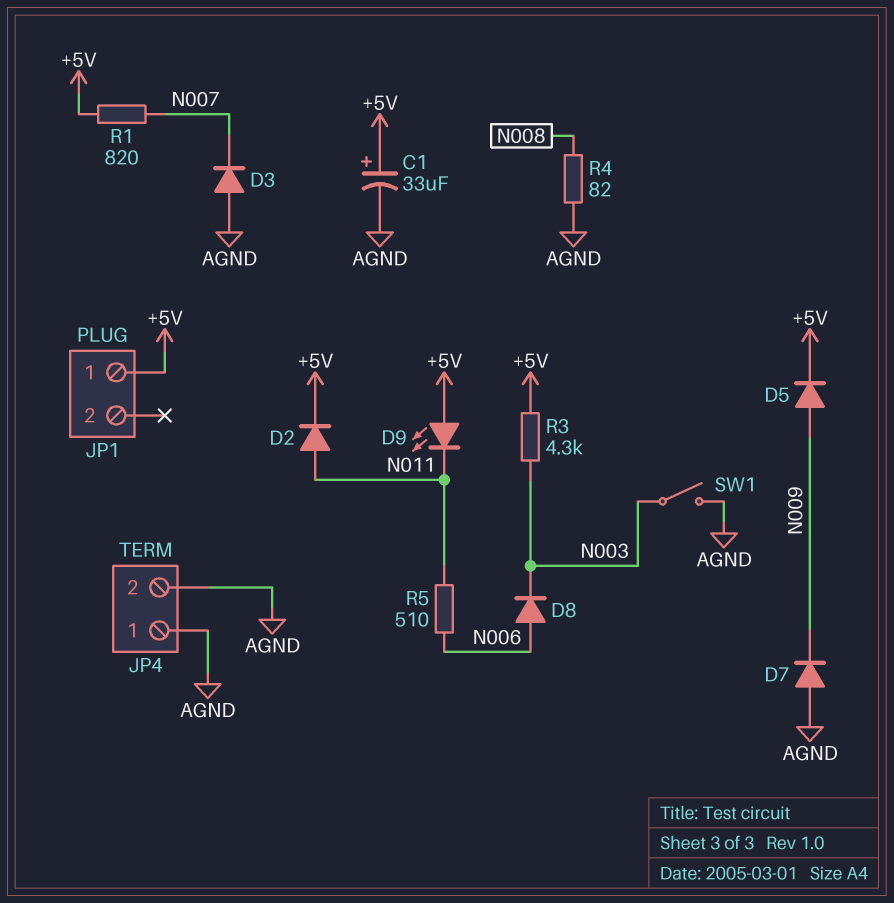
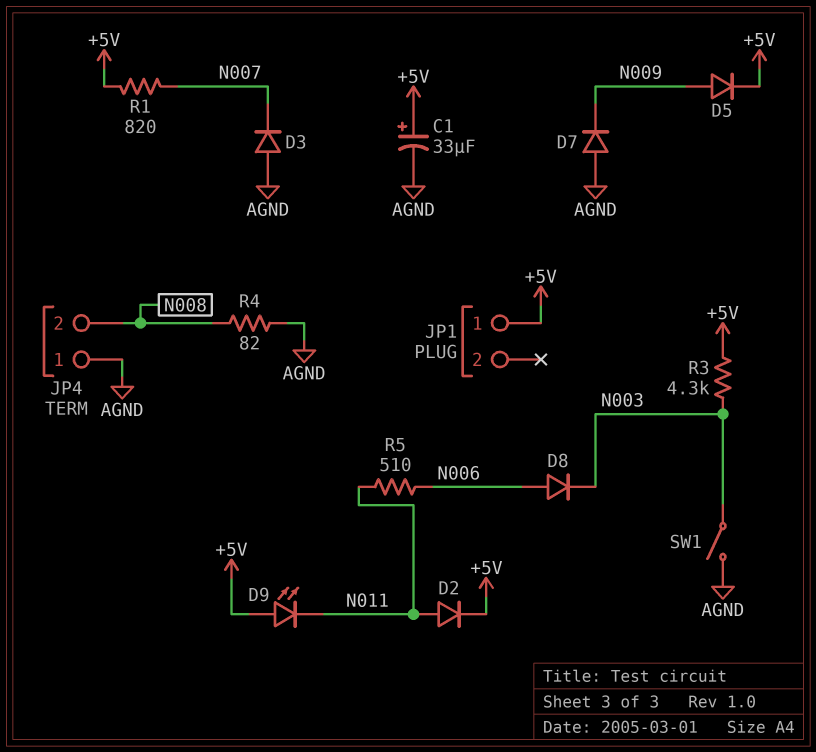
JP4 pin 2: AGND -> N008

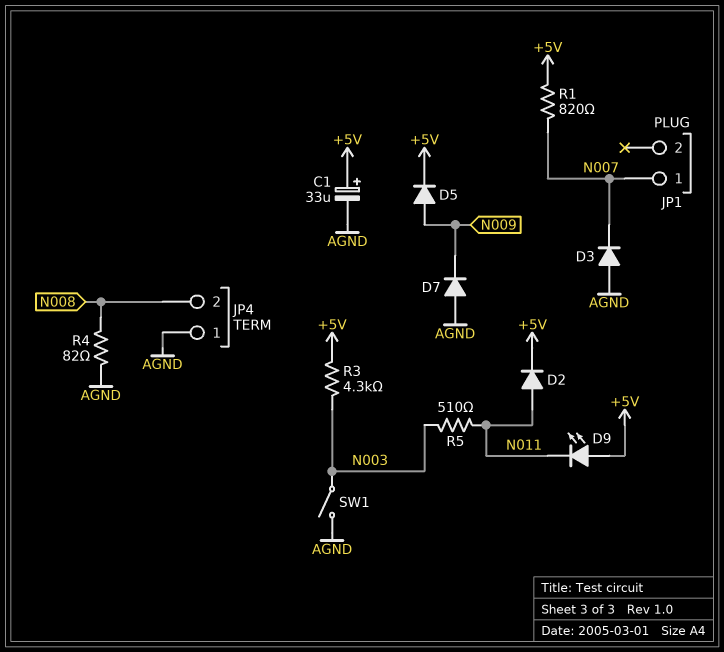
D8: diode (A N006, K N003) -> none
JP1 pin 1: +5V -> N007
R5: 510 (N006, N011) -> 510 (N003, N011)

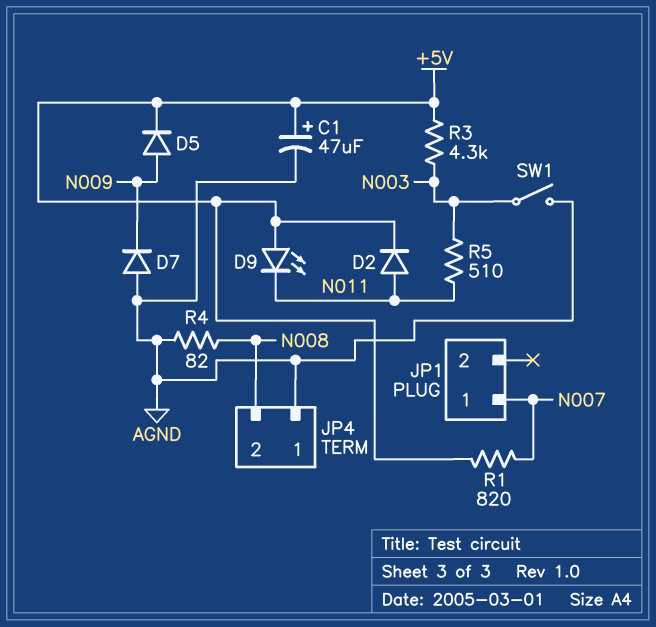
C1: 33uF (plus +5V, minus AGND) -> 47uF (plus +5V, minus AGND)
D3: diode (A AGND, K N007) -> none

